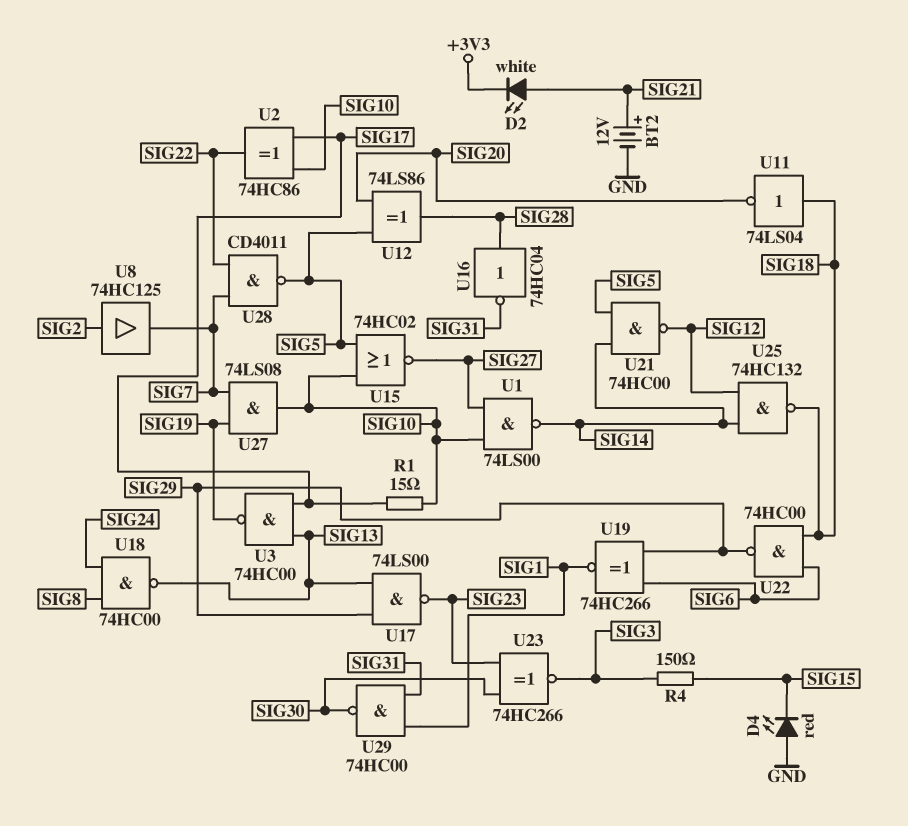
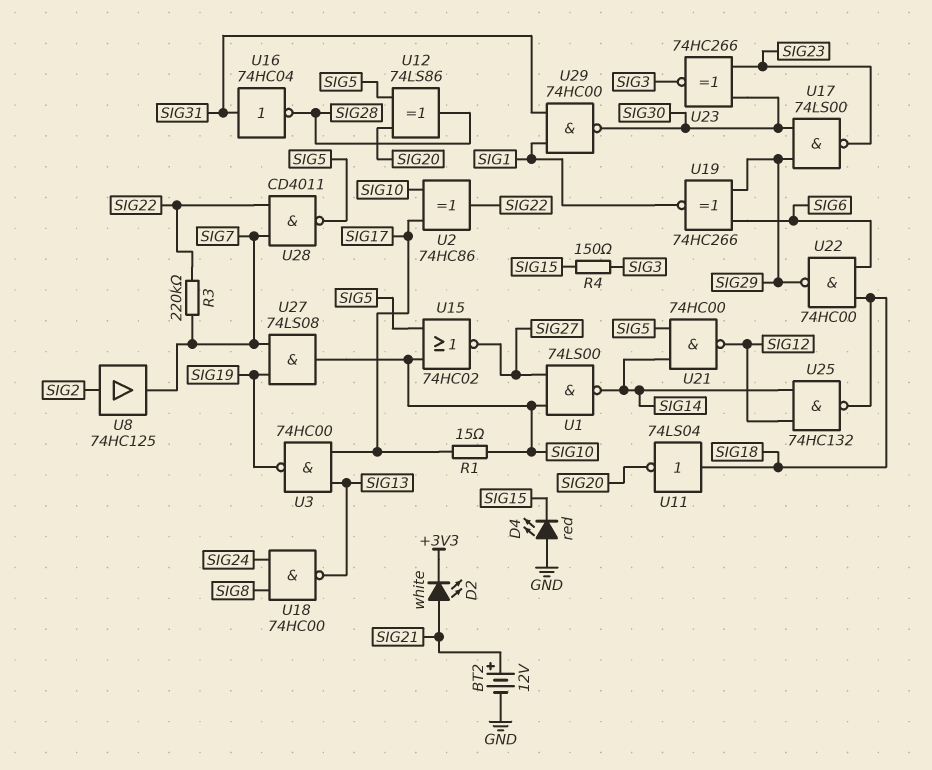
R3: none -> 220k (SIG7, SIG22)
U16: NOT 74HC04 (in SIG28, out SIG31) -> NOT 74HC04 (in SIG31, out SIG28)
U17: NAND 74LS00 (in SIG13, in SIG29, out SIG23) -> NAND 74LS00 (in SIG29, in SIG30, out SIG23)

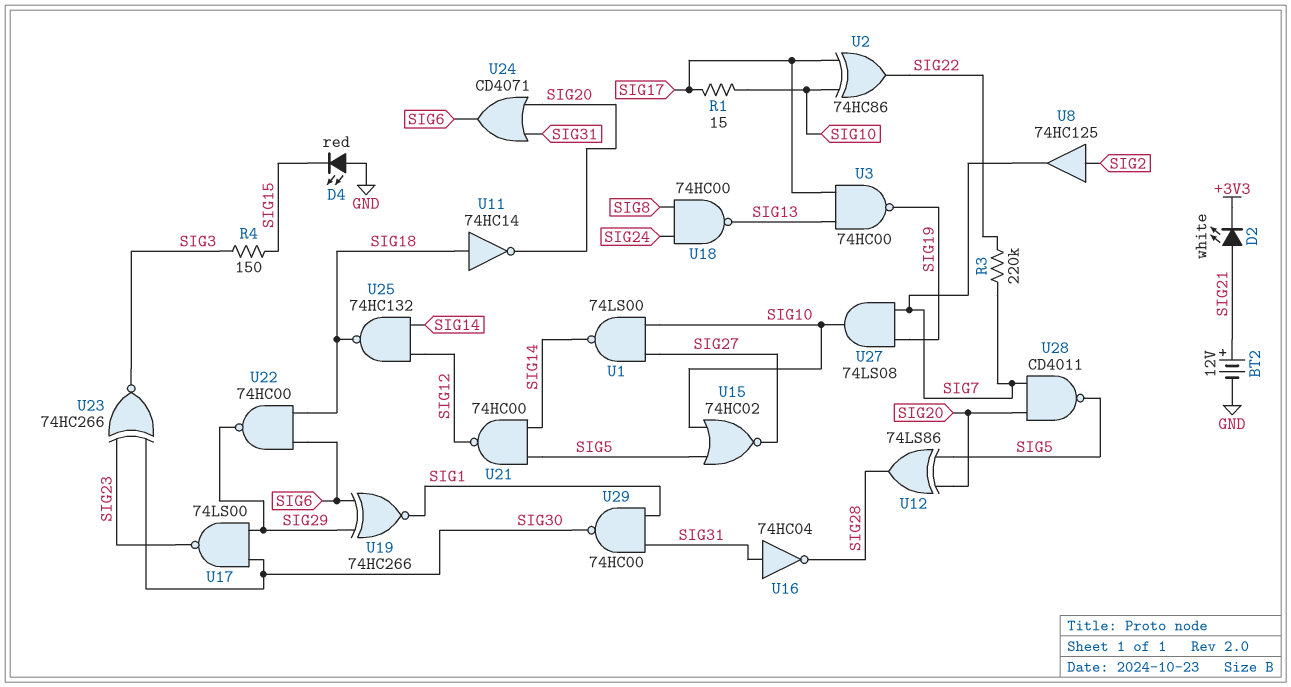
U11: NOT 74LS04 (in SIG18, out SIG20) -> NOT 74HC14 (in SIG18, out SIG20)
U24: none -> OR CD4071 (in SIG20, in SIG31, out SIG6)
U28: NAND CD4011 (in SIG7, in SIG22, out SIG5) -> NAND CD4011 (in SIG7, in SIG20, out SIG5)

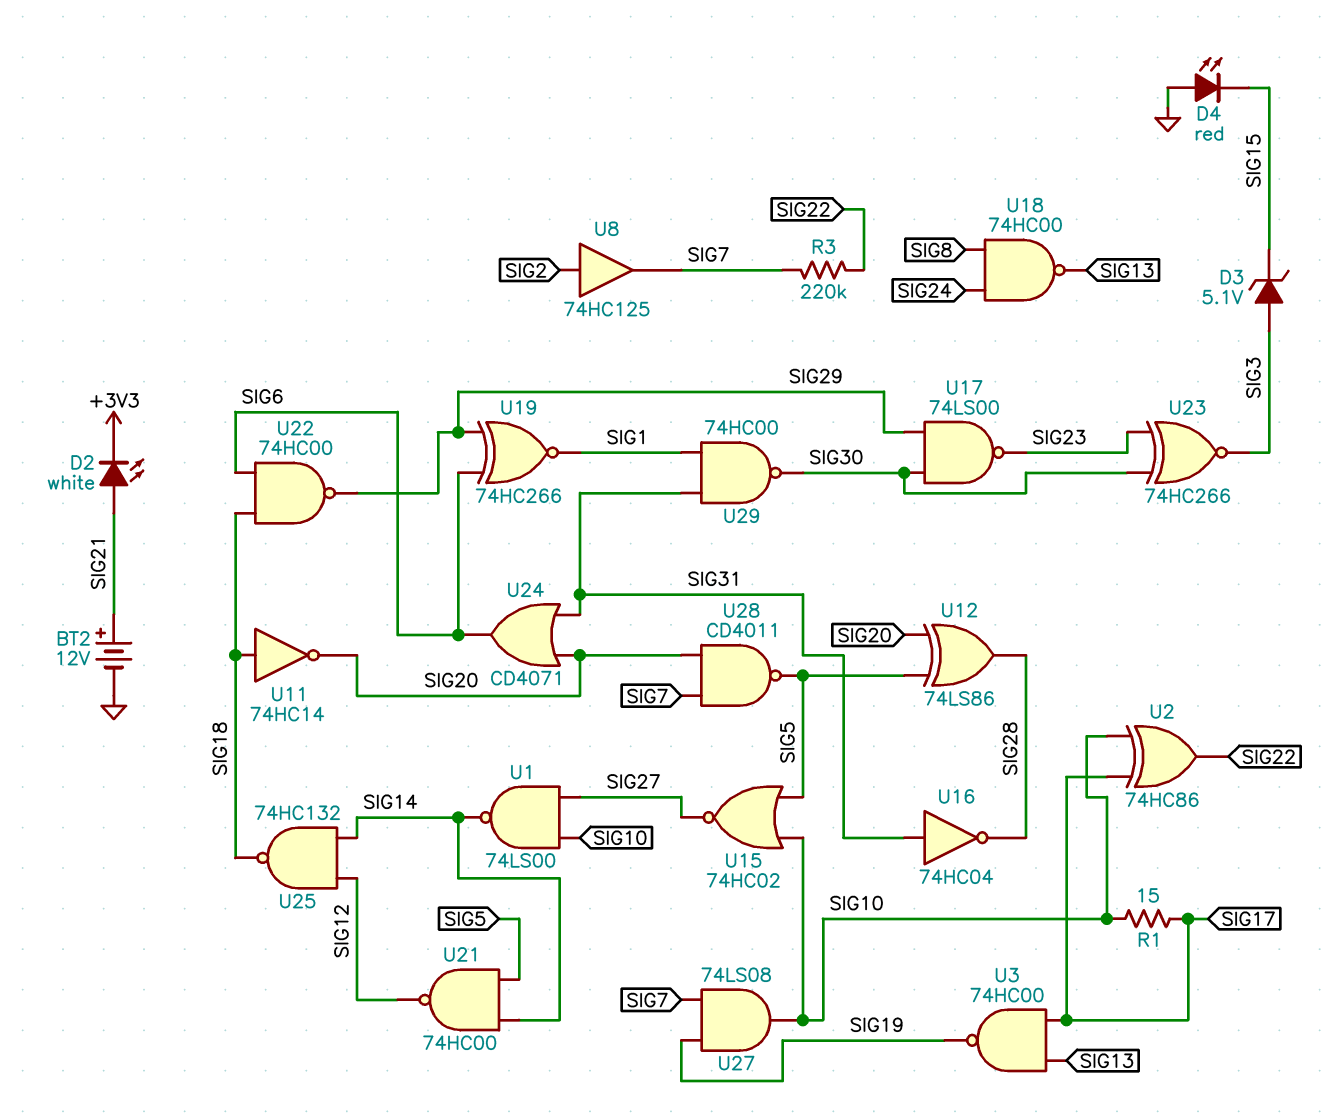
D3: none -> zener 5.1V (A SIG3, K SIG15)
R4: 150 (SIG3, SIG15) -> none

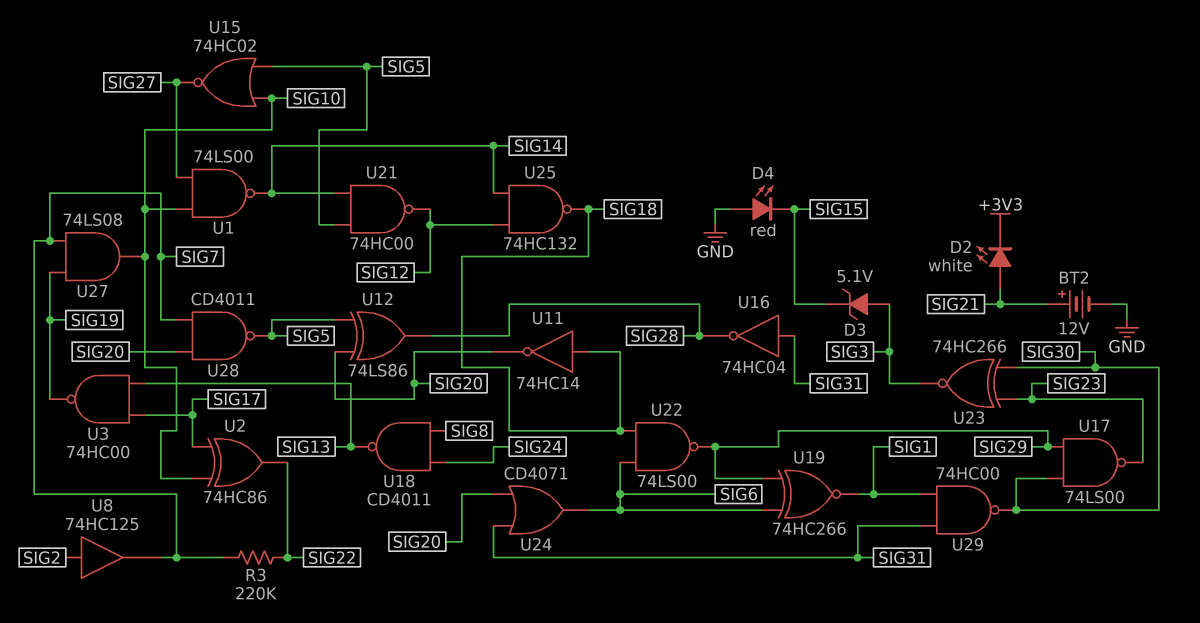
R1: 15 (SIG10, SIG17) -> none
U18: NAND 74HC00 (in SIG8, in SIG24, out SIG13) -> NAND CD4011 (in SIG8, in SIG24, out SIG13)
U22: NAND 74HC00 (in SIG6, in SIG18, out SIG29) -> NAND 74LS00 (in SIG6, in SIG18, out SIG29)

